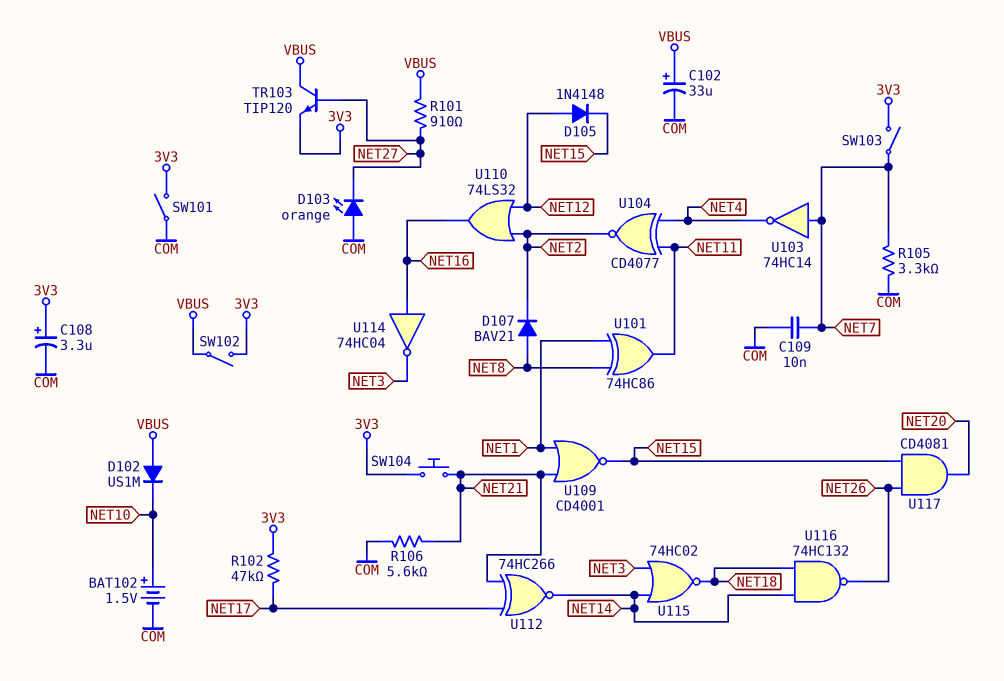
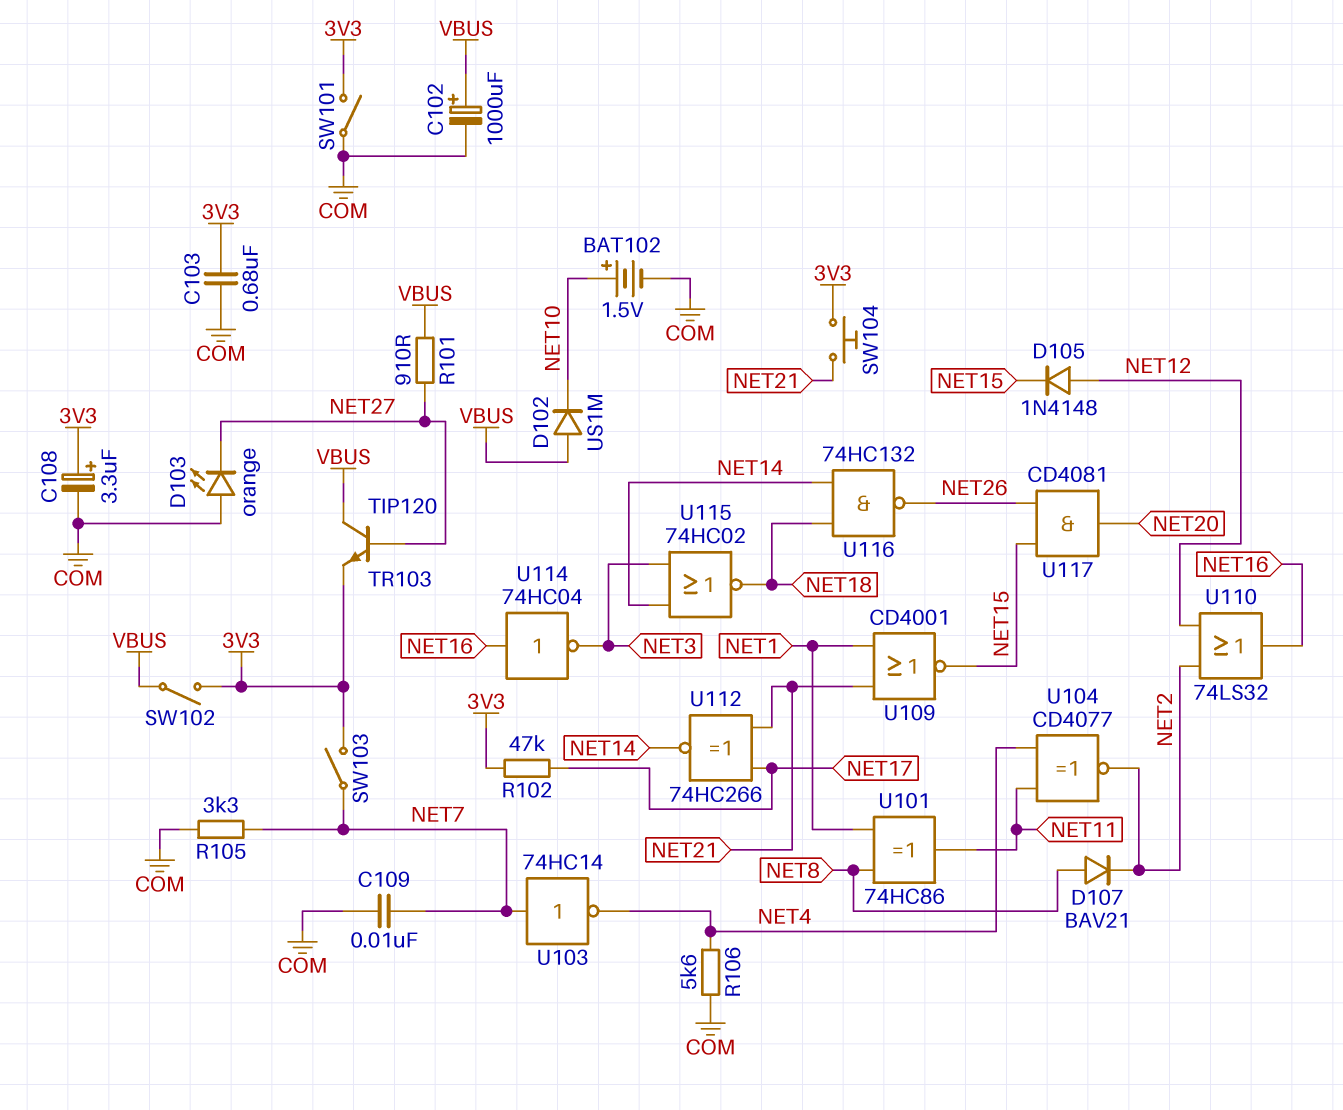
C102: 33uF (plus VBUS, minus COM) -> 1000uF (plus VBUS, minus COM)
C103: none -> 680nF (3V3, COM)
R106: 5.6k (COM, NET21) -> 5.6k (COM, NET4)

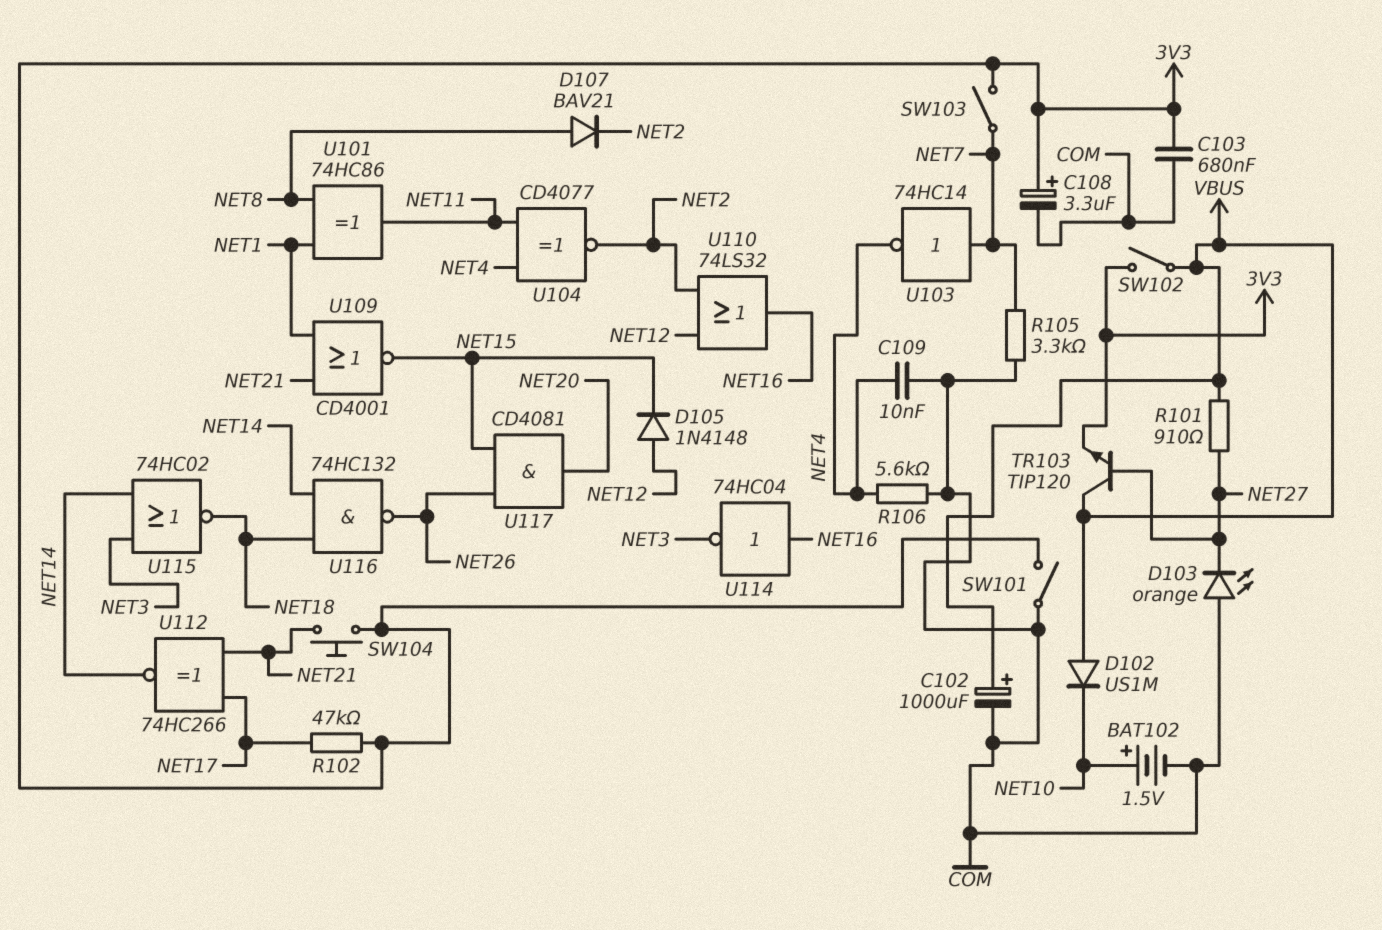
C109: 10nF (COM, NET7) -> 10nF (COM, NET4)

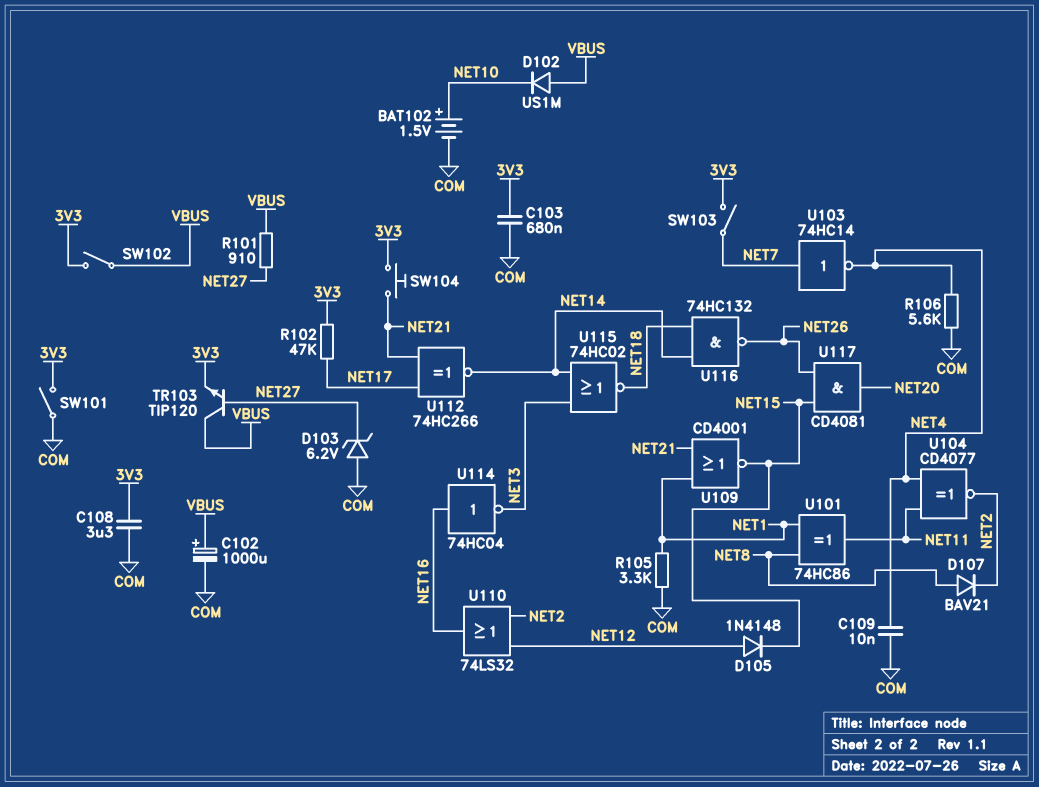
C108: 3.3uF (plus 3V3, minus COM) -> 3.3uF (3V3, COM)
D103: LED orange (A COM, K NET27) -> zener 6.2V (A COM, K NET27)
R105: 3.3k (COM, NET7) -> 3.3k (COM, NET1)

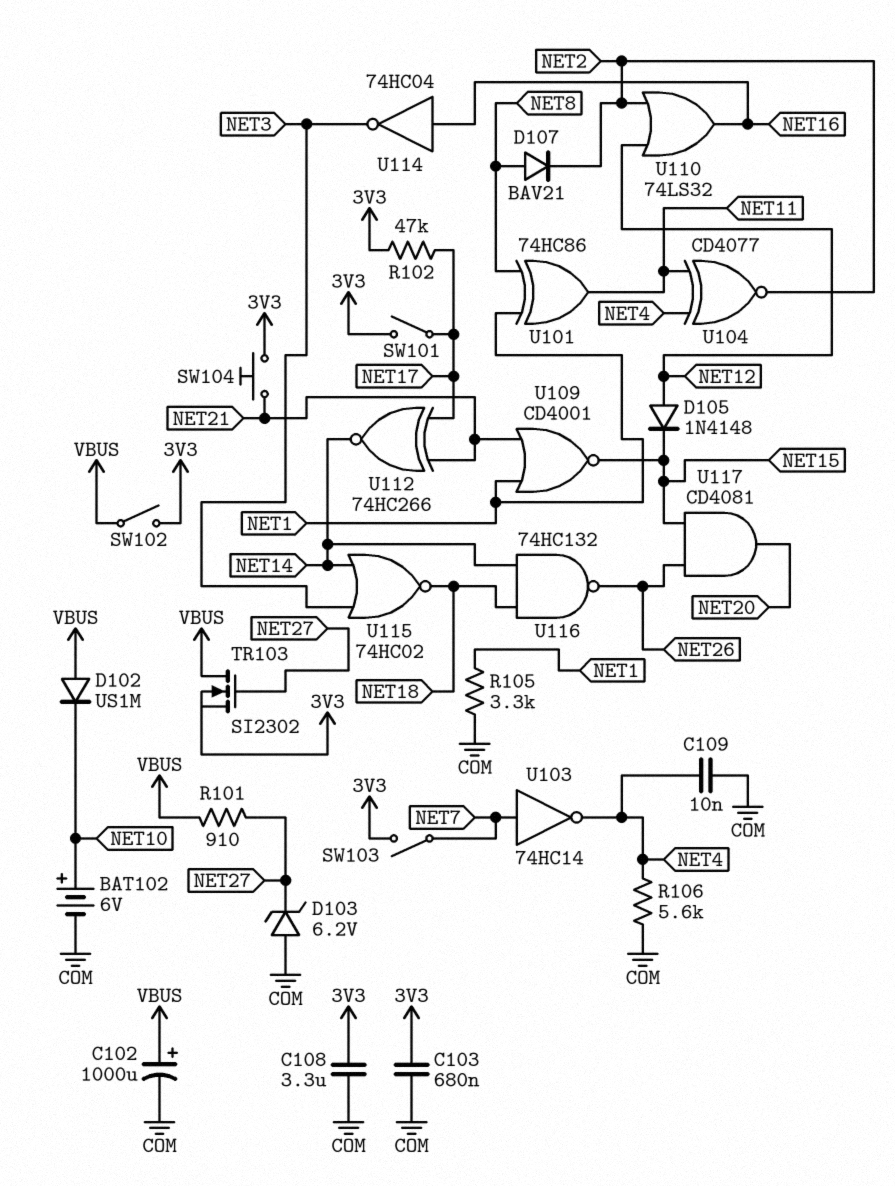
BAT102: 1.5V (plus NET10, minus COM) -> 6V (plus NET10, minus COM)
SW101: switch (3V3, COM) -> switch (3V3, NET17)
TR103: NPN TIP120 (B NET27, C VBUS, E 3V3) -> NMOS SI2302 (G NET27, D VBUS, S 3V3)

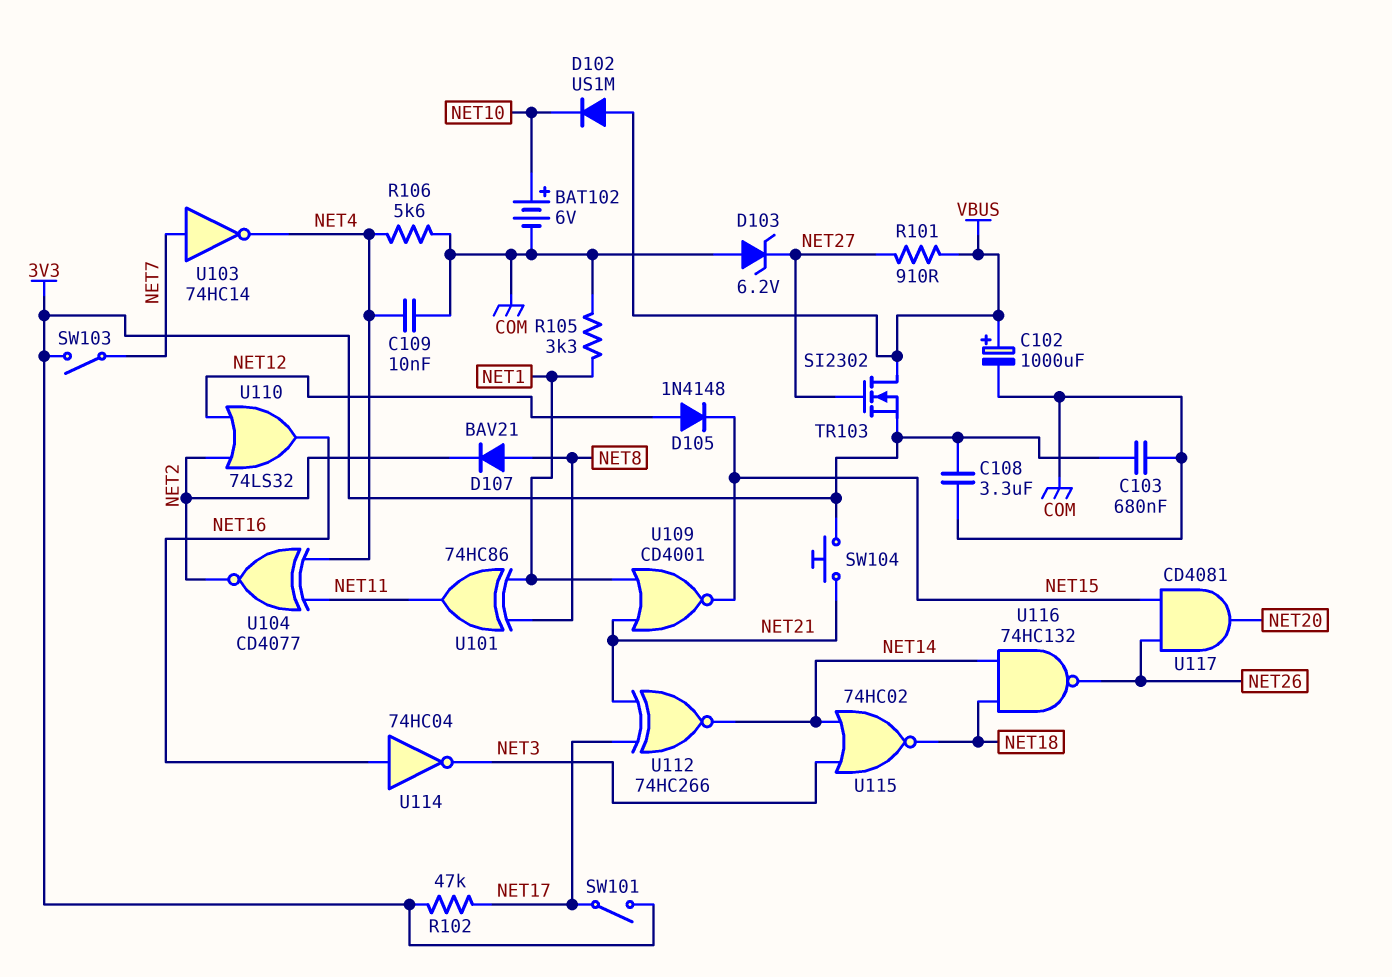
SW102: switch (3V3, VBUS) -> none

